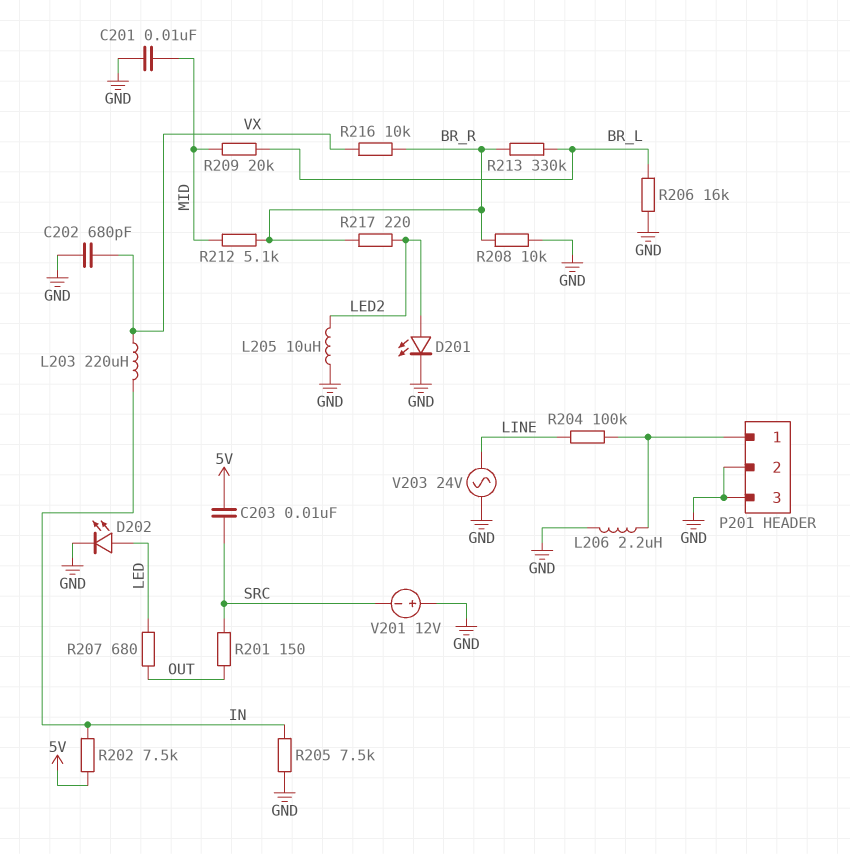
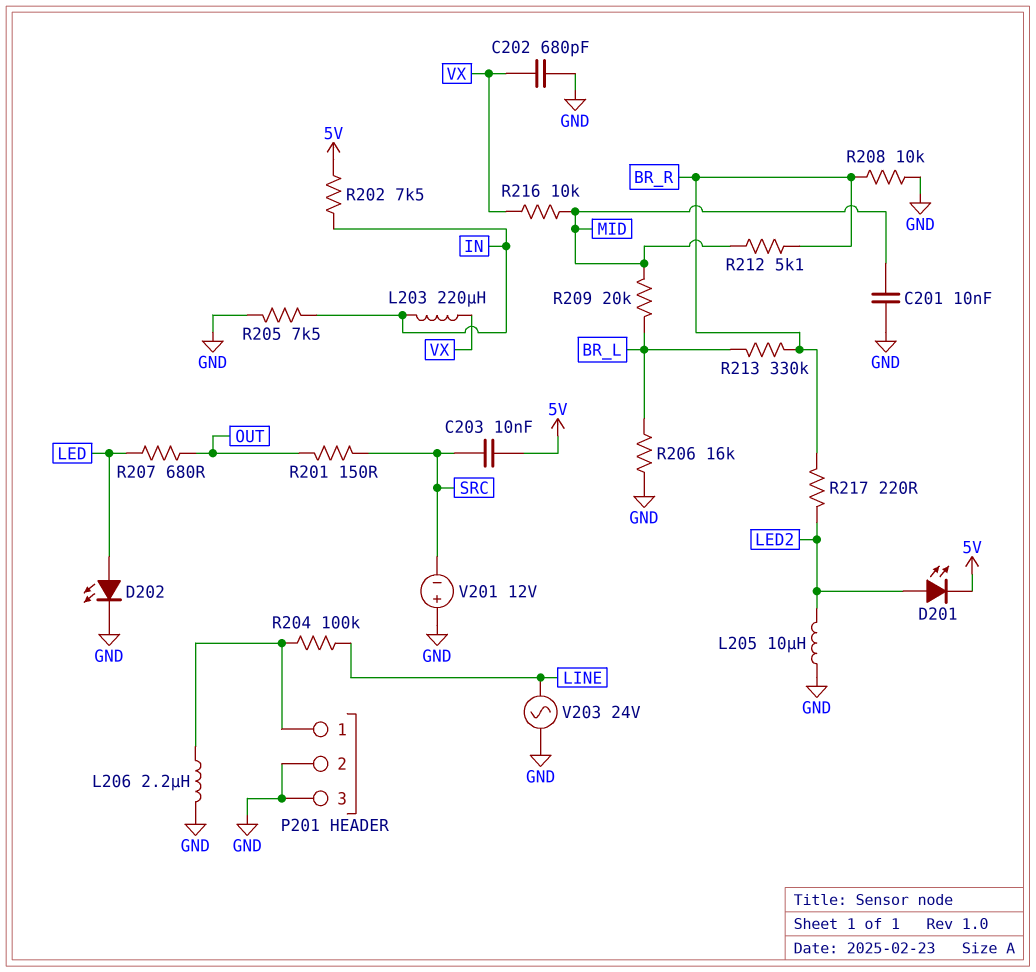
D201: LED (A LED2, K GND) -> LED (A LED2, K 5V)
R216: 10k (BR_R, VX) -> 10k (MID, VX)

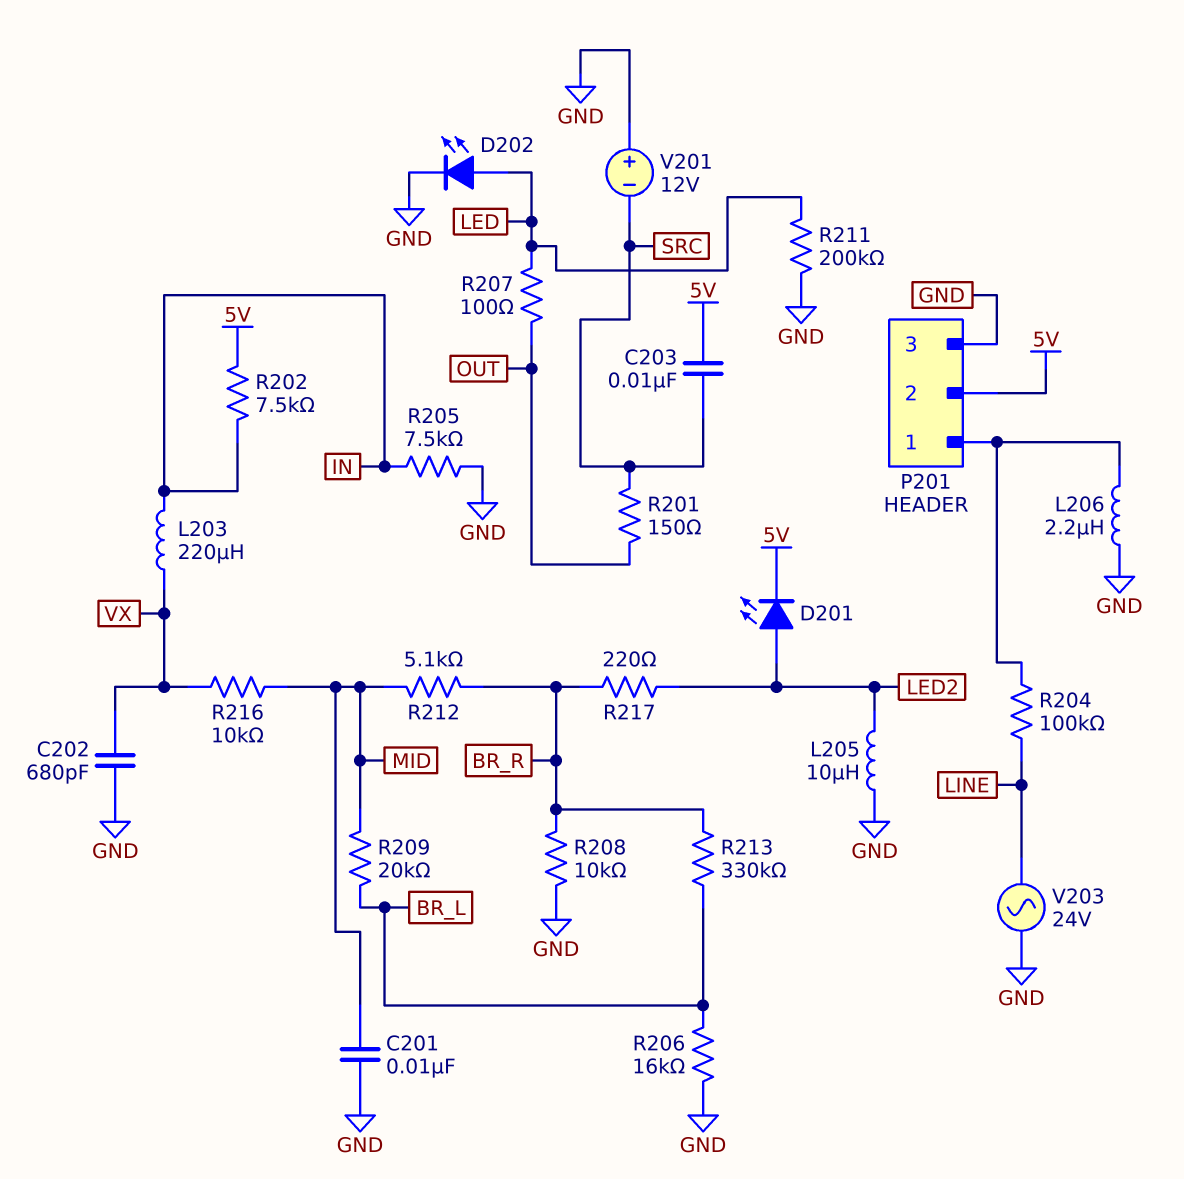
P201 pin 2: GND -> 5V
R207: 680 (LED, OUT) -> 100 (LED, OUT)
R211: none -> 200k (GND, LED)

